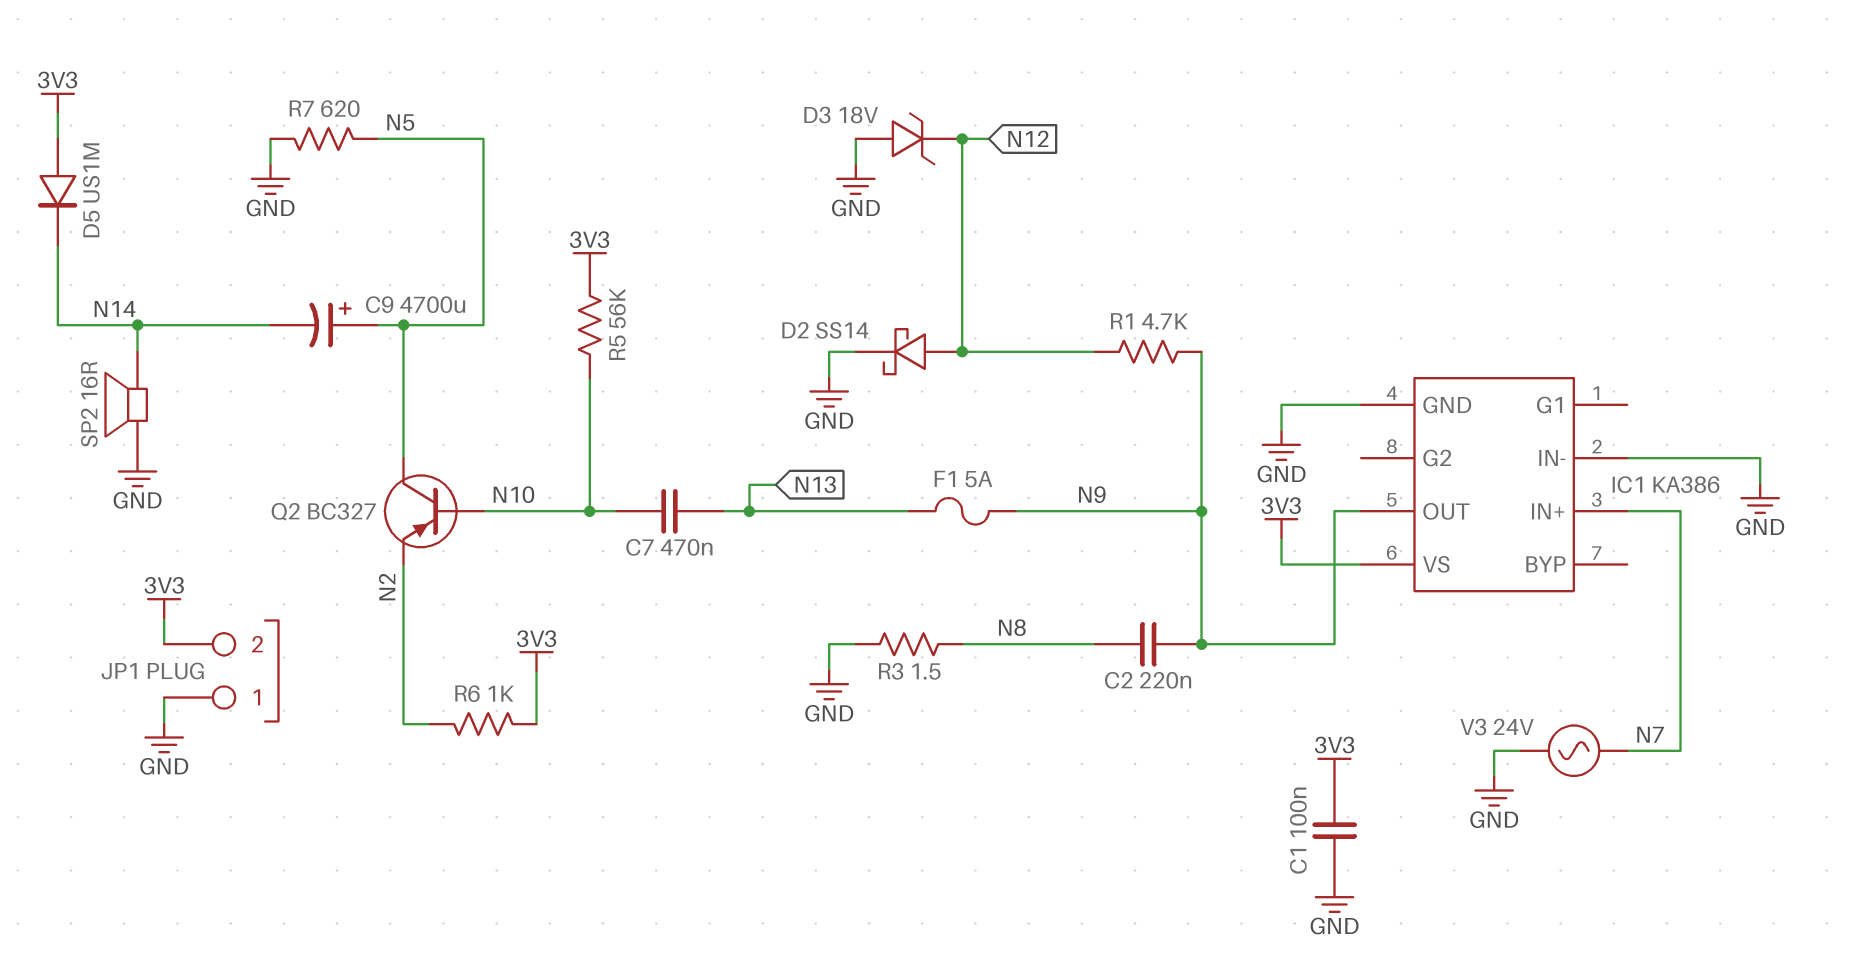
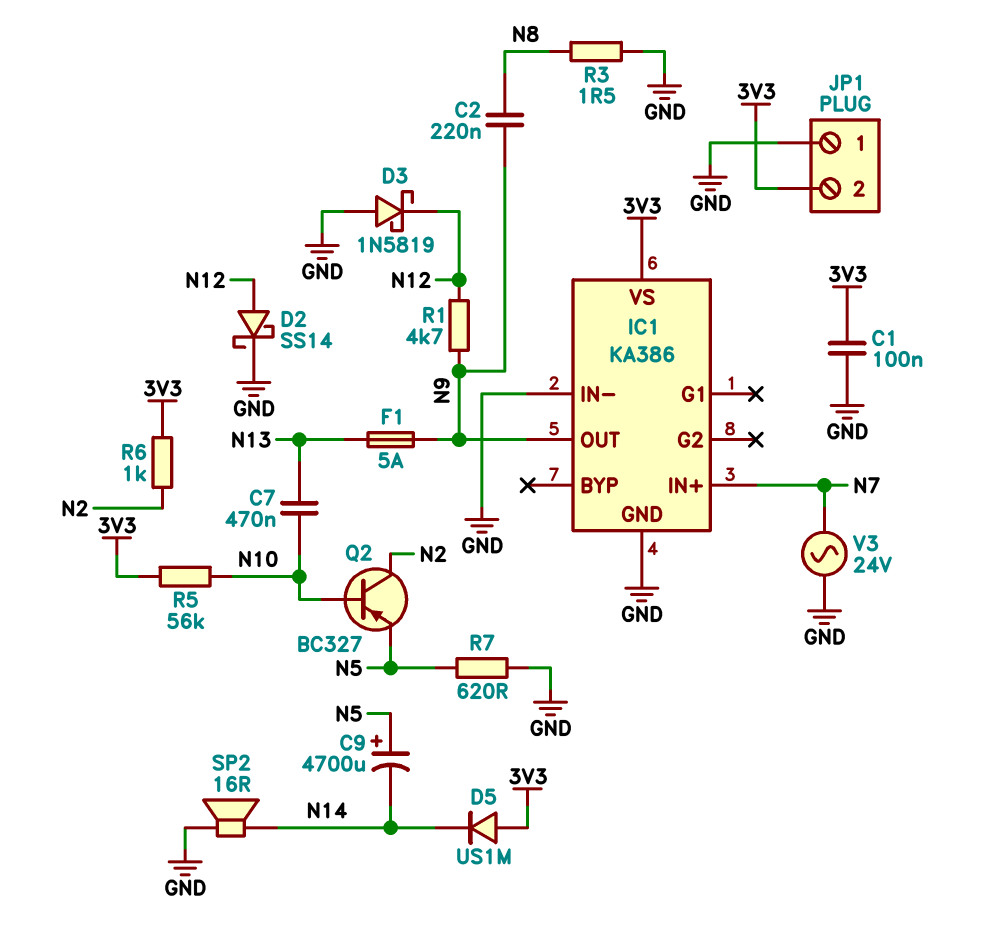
D3: zener 18V (A GND, K N12) -> schottky 1N5819 (A GND, K N12)
Q2: PNP BC327 (B N10, C N5, E N2) -> PNP BC327 (B N10, C N2, E N5)

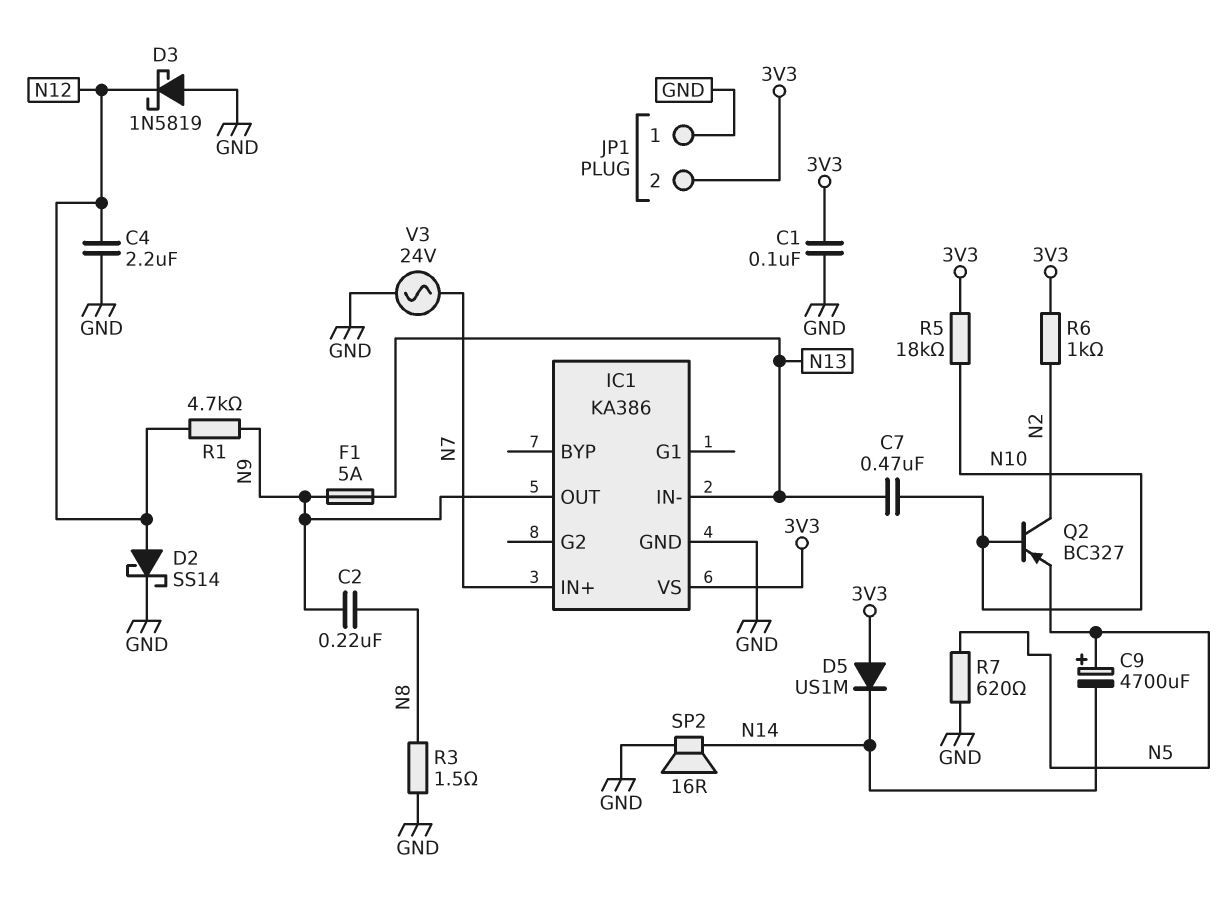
C4: none -> 2.2uF (GND, N12)
IC1 pin IN-: GND -> N13
R5: 56k (3V3, N10) -> 18k (3V3, N10)

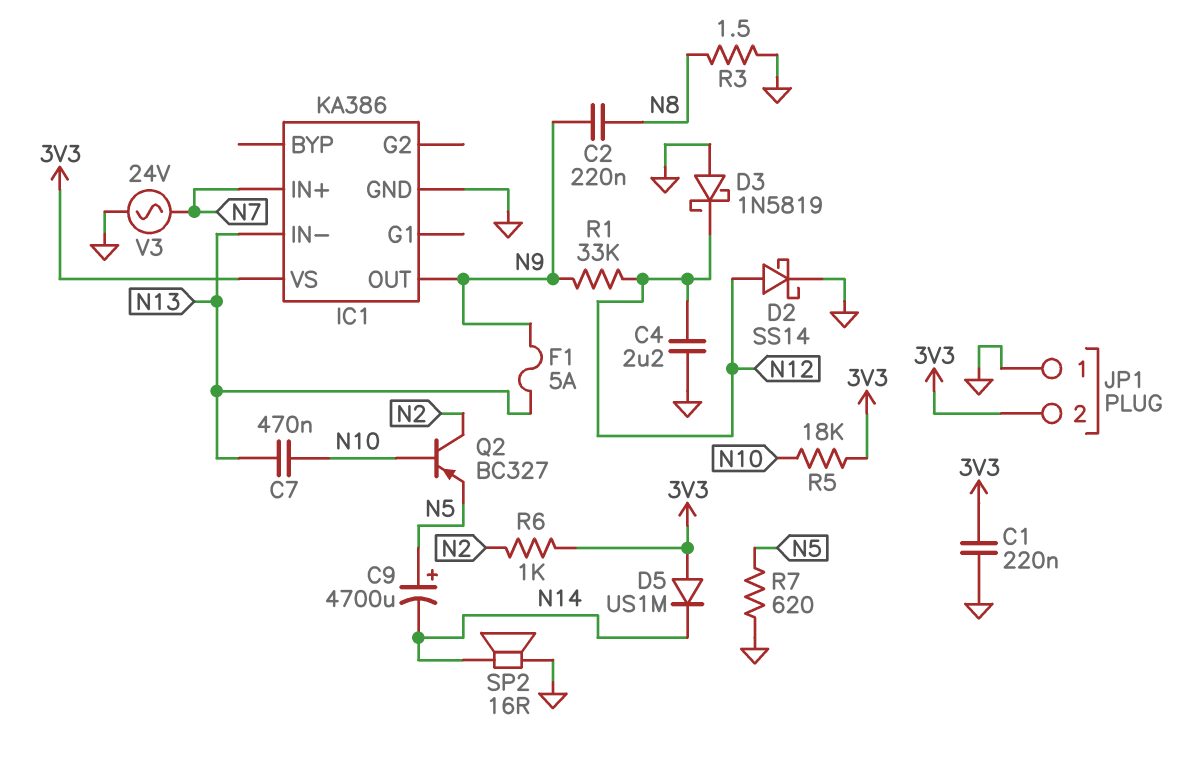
C1: 100nF (3V3, GND) -> 220nF (3V3, GND)
R1: 4.7k (N9, N12) -> 33k (N9, N12)

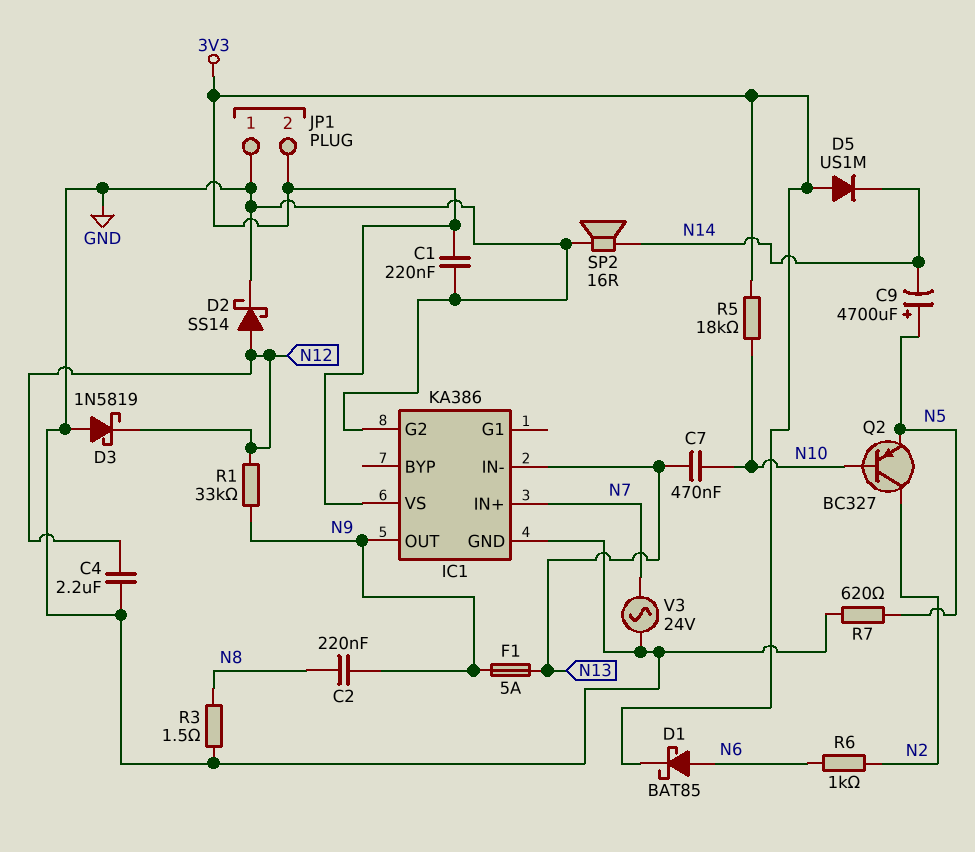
D1: none -> schottky BAT85 (A N6, K 3V3)
IC1 pin G2: none -> GND
R6: 1k (3V3, N2) -> 1k (N2, N6)

